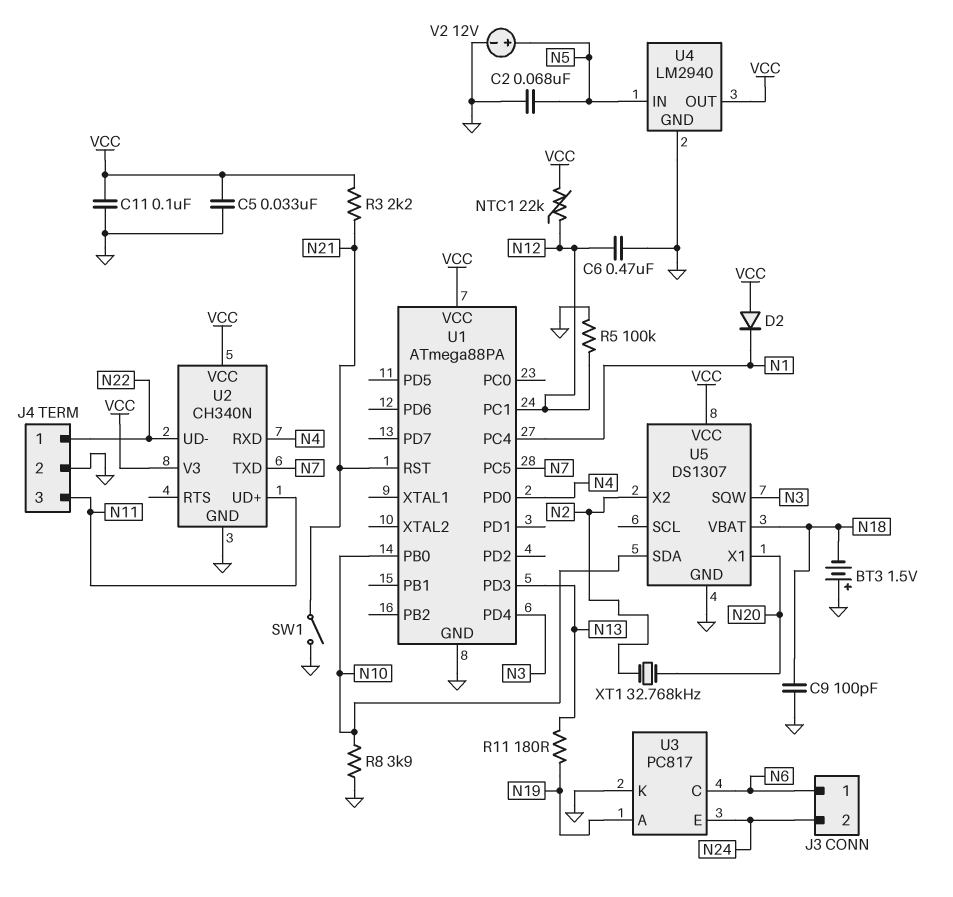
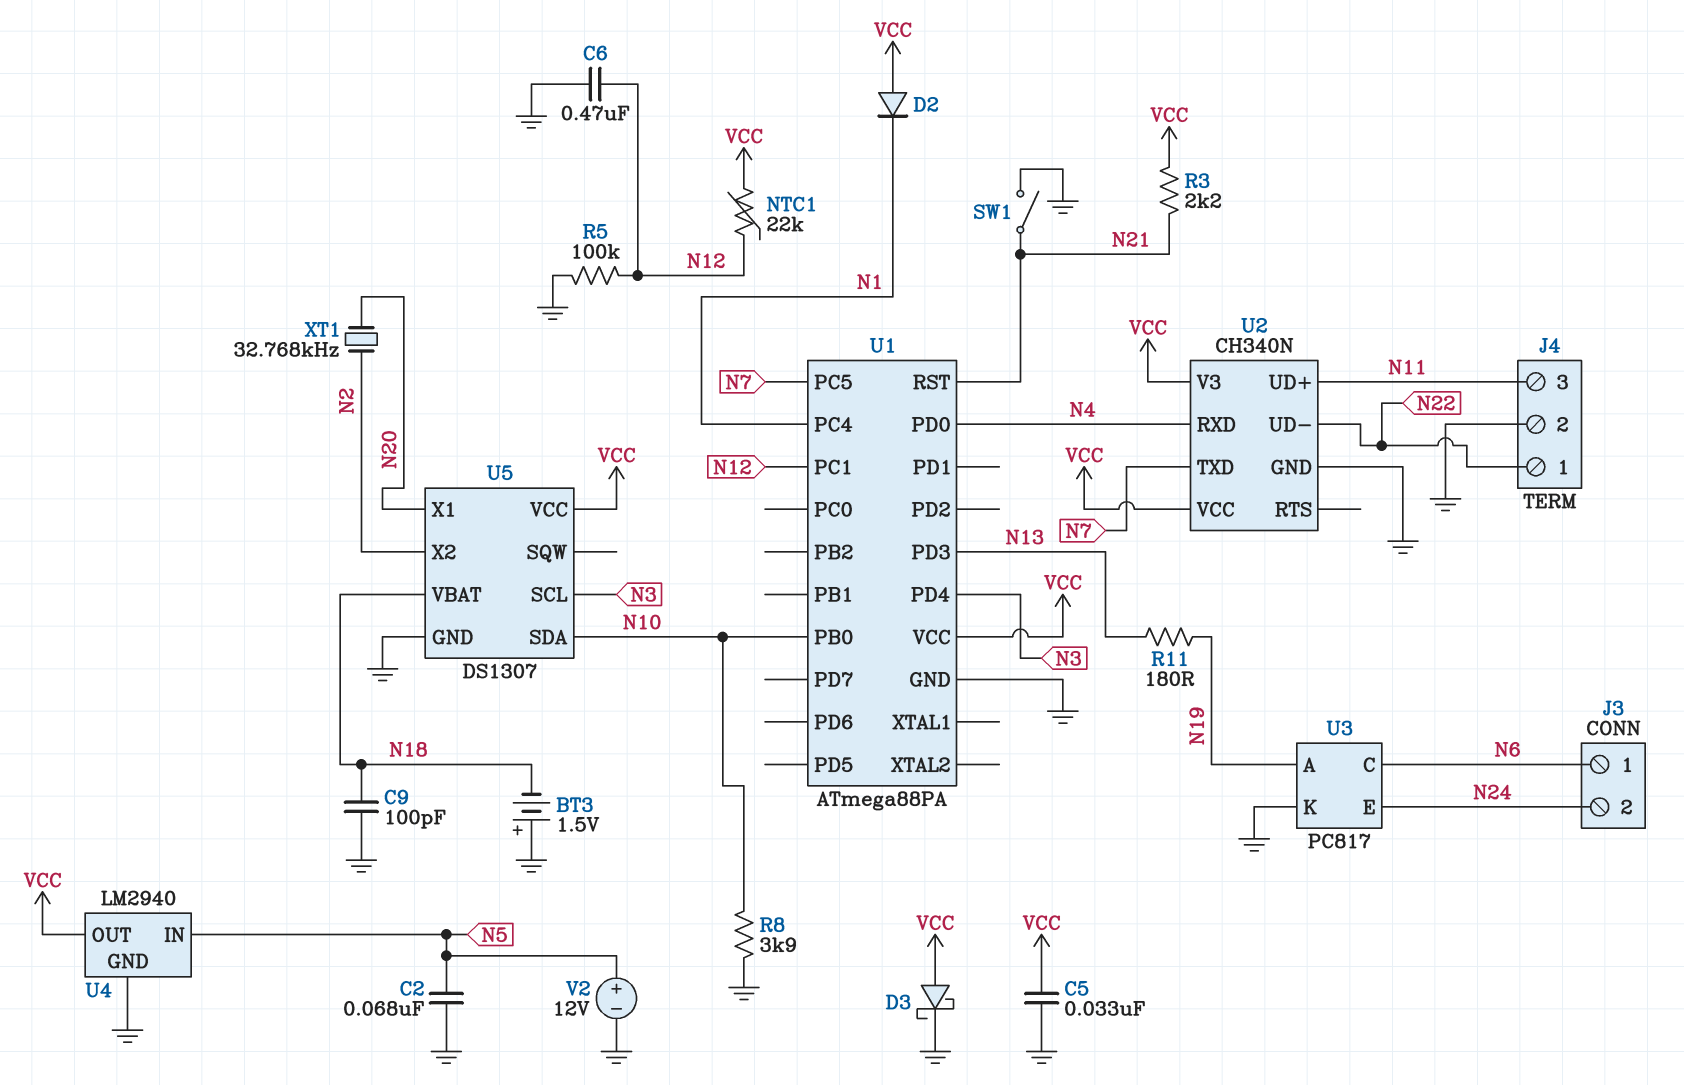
C11: 100nF (GND, VCC) -> none
D3: none -> schottky (A VCC, K GND)
U5 pin SCL: none -> N3
U5 pin SQW: N3 -> none

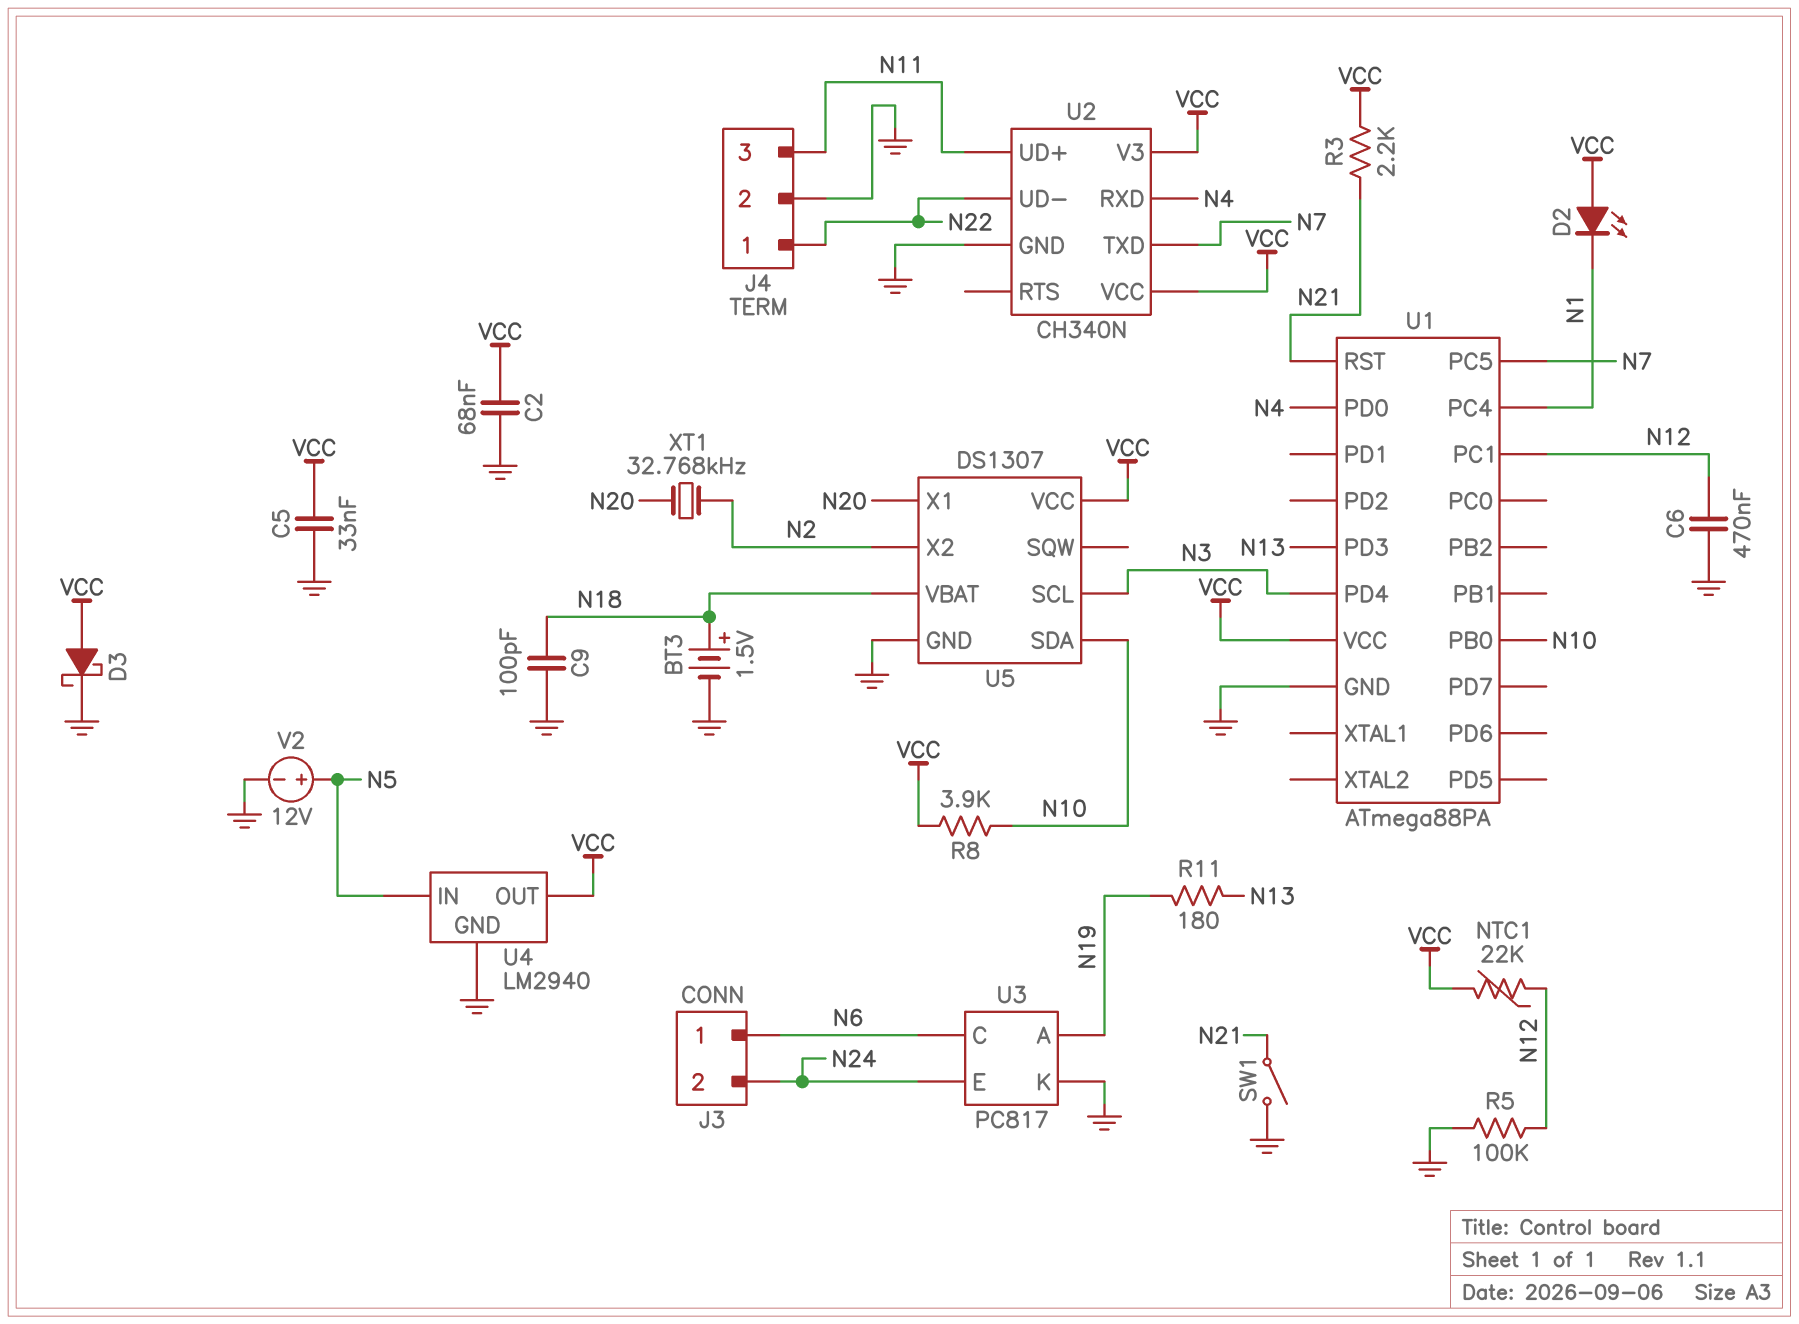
BT3: 1.5V (plus GND, minus N18) -> 1.5V (plus N18, minus GND)
C2: 68nF (GND, N5) -> 68nF (GND, VCC)
D2: diode (A VCC, K N1) -> LED (A VCC, K N1)
R8: 3.9k (GND, N10) -> 3.9k (N10, VCC)

